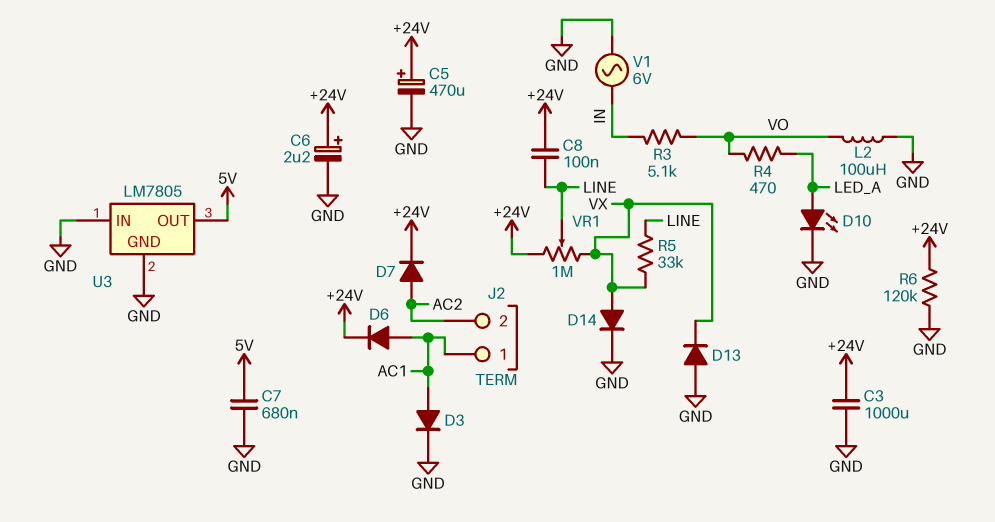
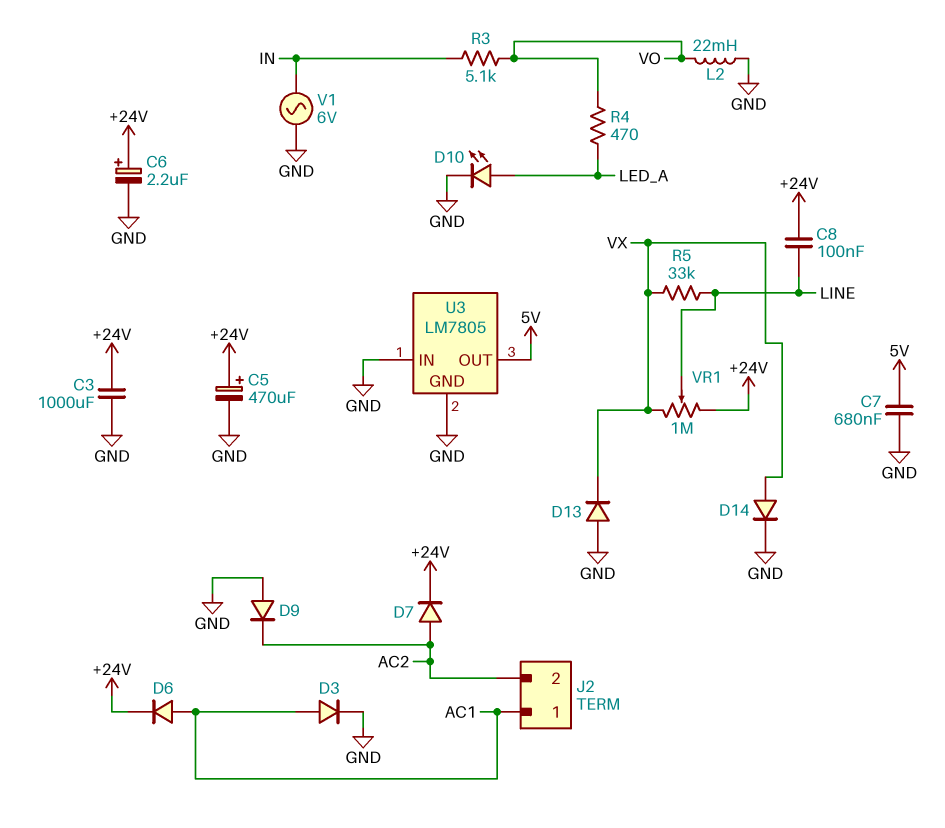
D9: none -> diode (A GND, K AC2)
L2: 100uH (GND, VO) -> 22mH (GND, VO)
R6: 120k (+24V, GND) -> none

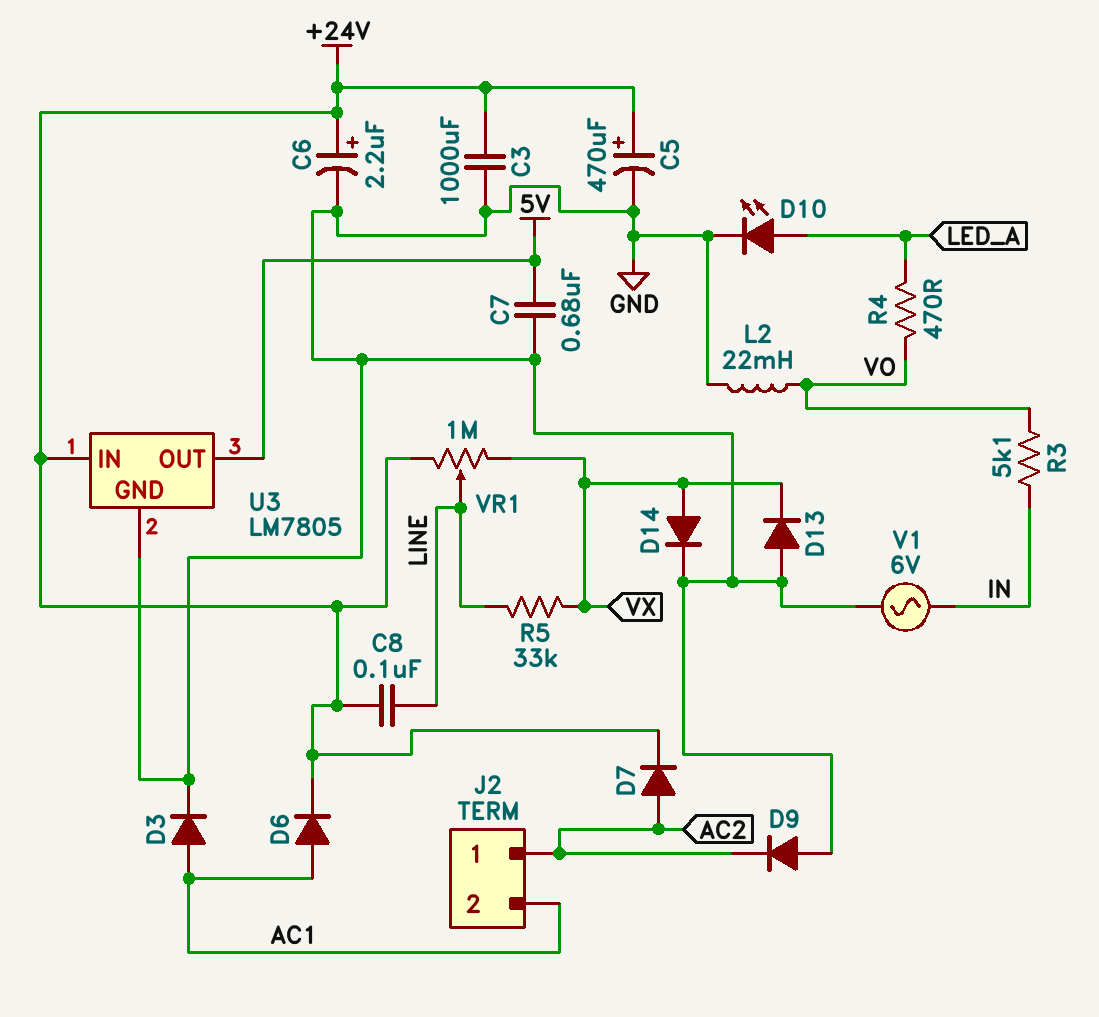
J2 pin 1: AC1 -> AC2
J2 pin 2: AC2 -> AC1
U3 pin IN: GND -> +24V

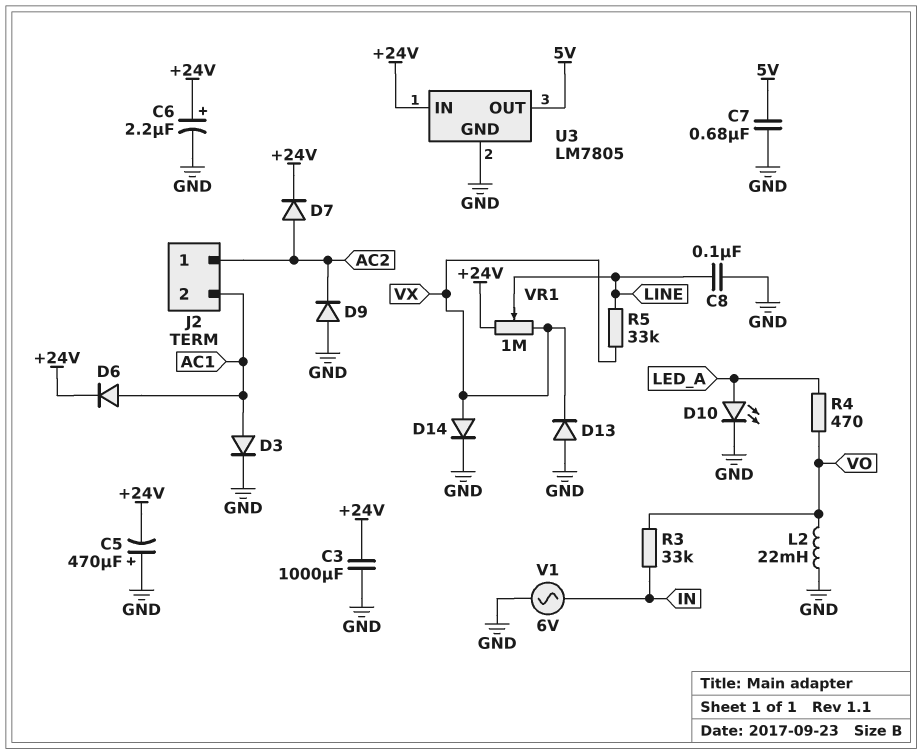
C5: 470uF (plus +24V, minus GND) -> 470uF (plus GND, minus +24V)
C8: 100nF (+24V, LINE) -> 100nF (GND, LINE)
R3: 5.1k (IN, VO) -> 33k (IN, VO)

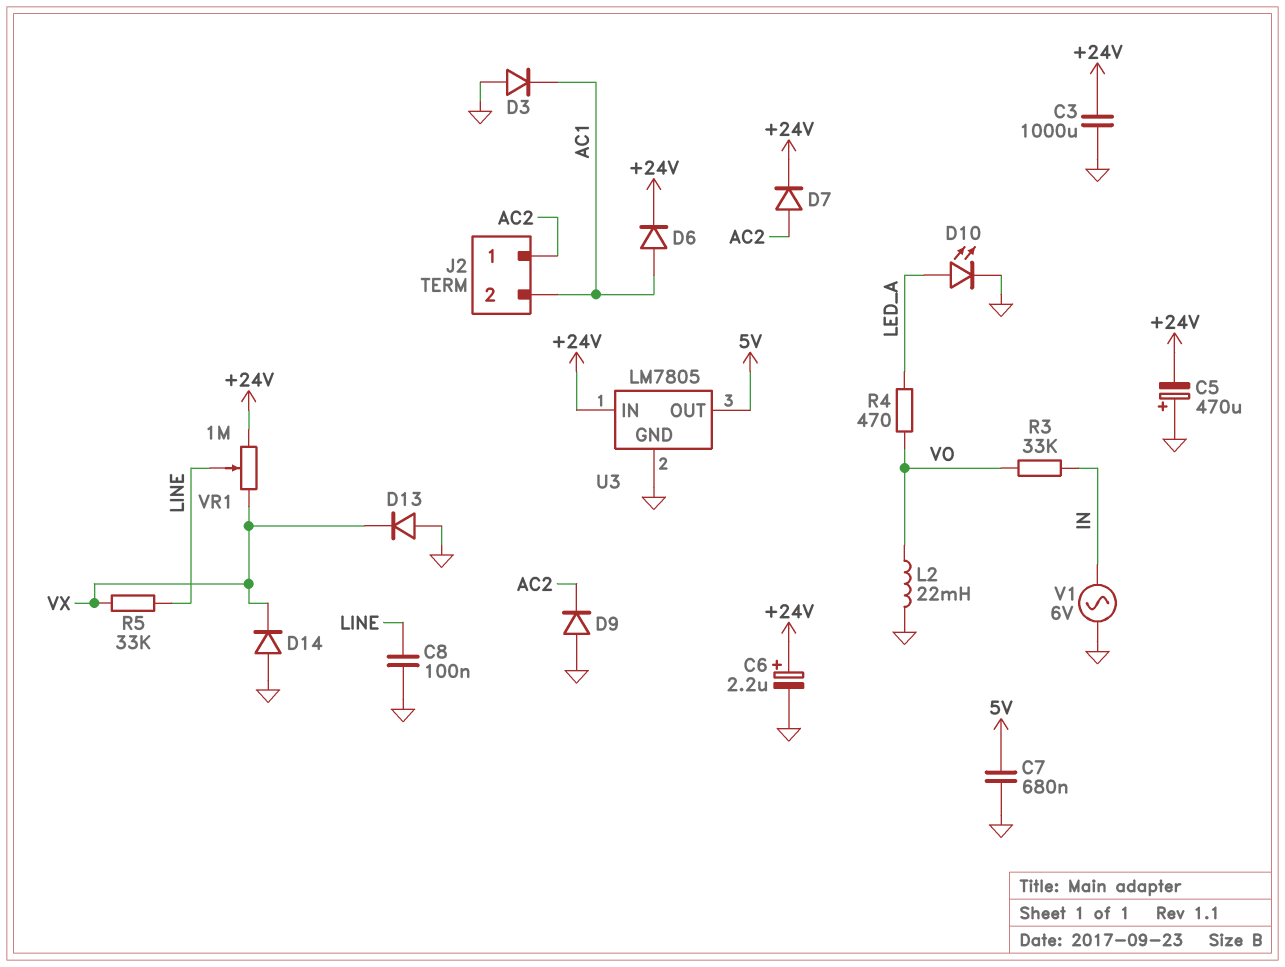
D3: diode (A AC1, K GND) -> diode (A GND, K AC1)
D14: diode (A VX, K GND) -> diode (A GND, K VX)

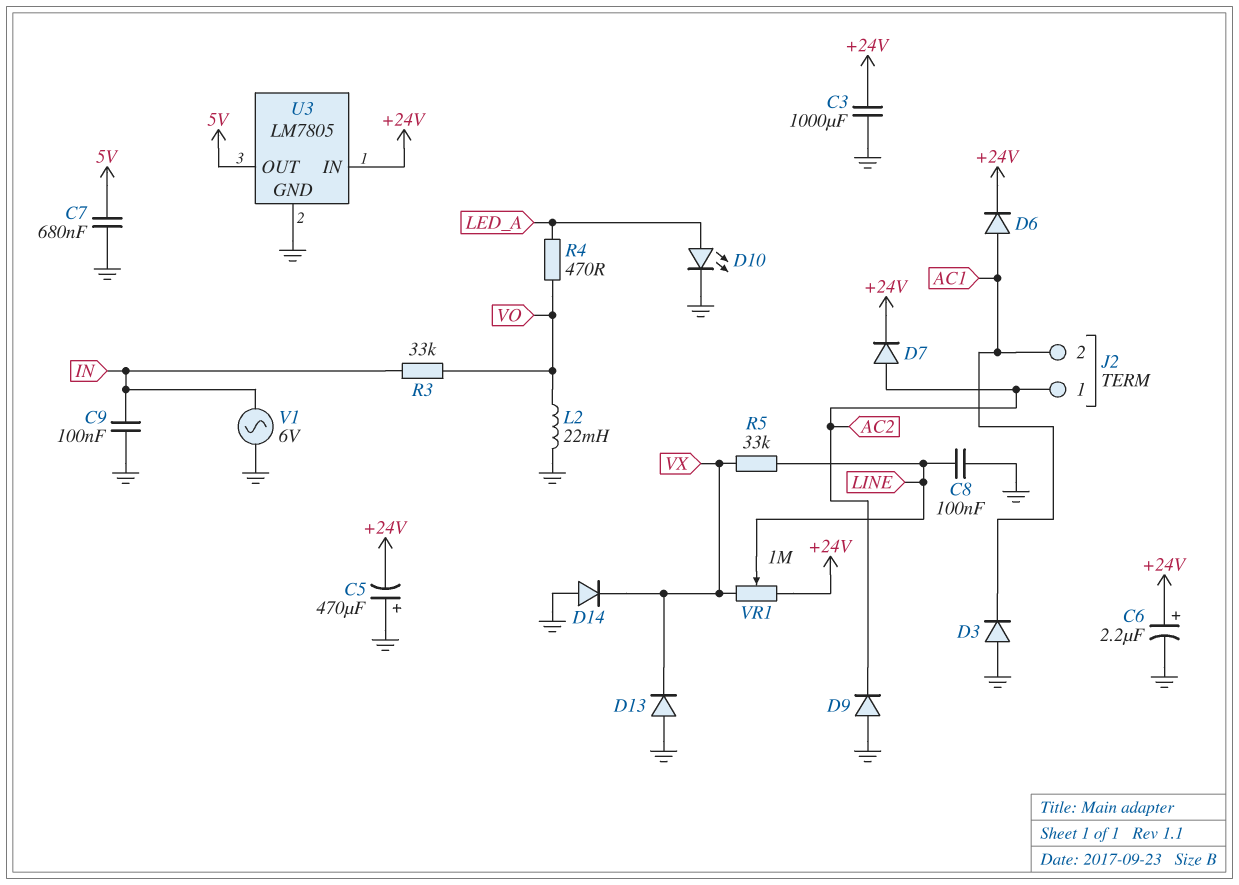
C9: none -> 100nF (GND, IN)

